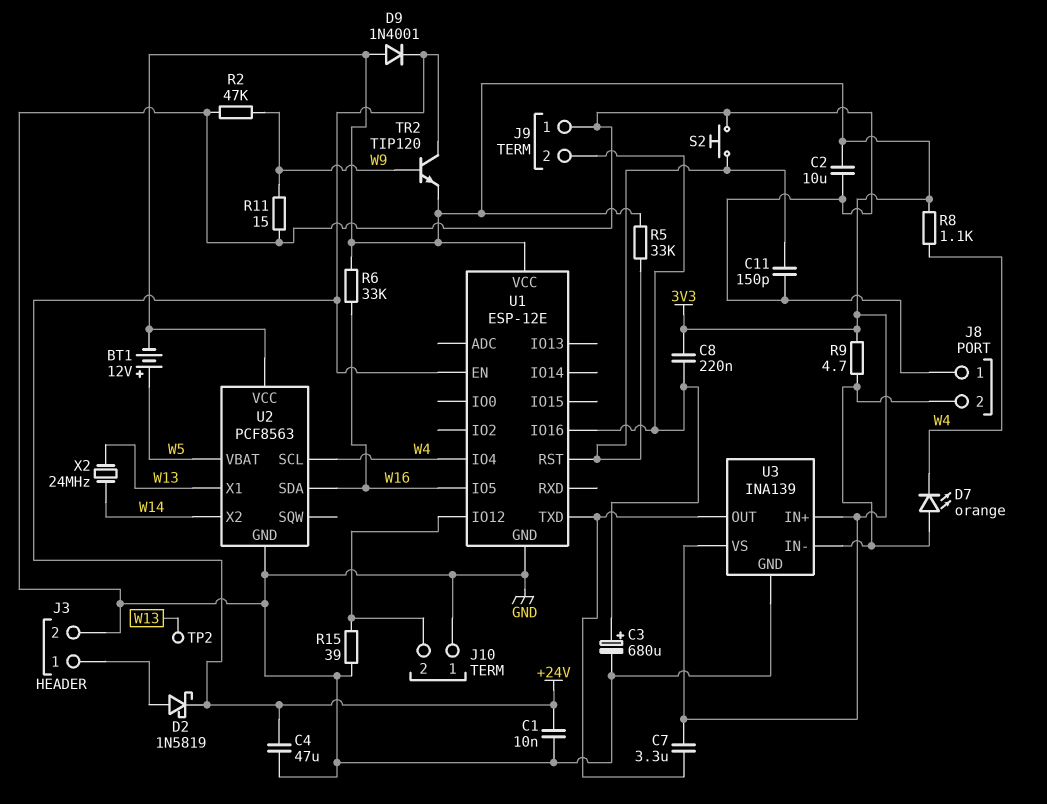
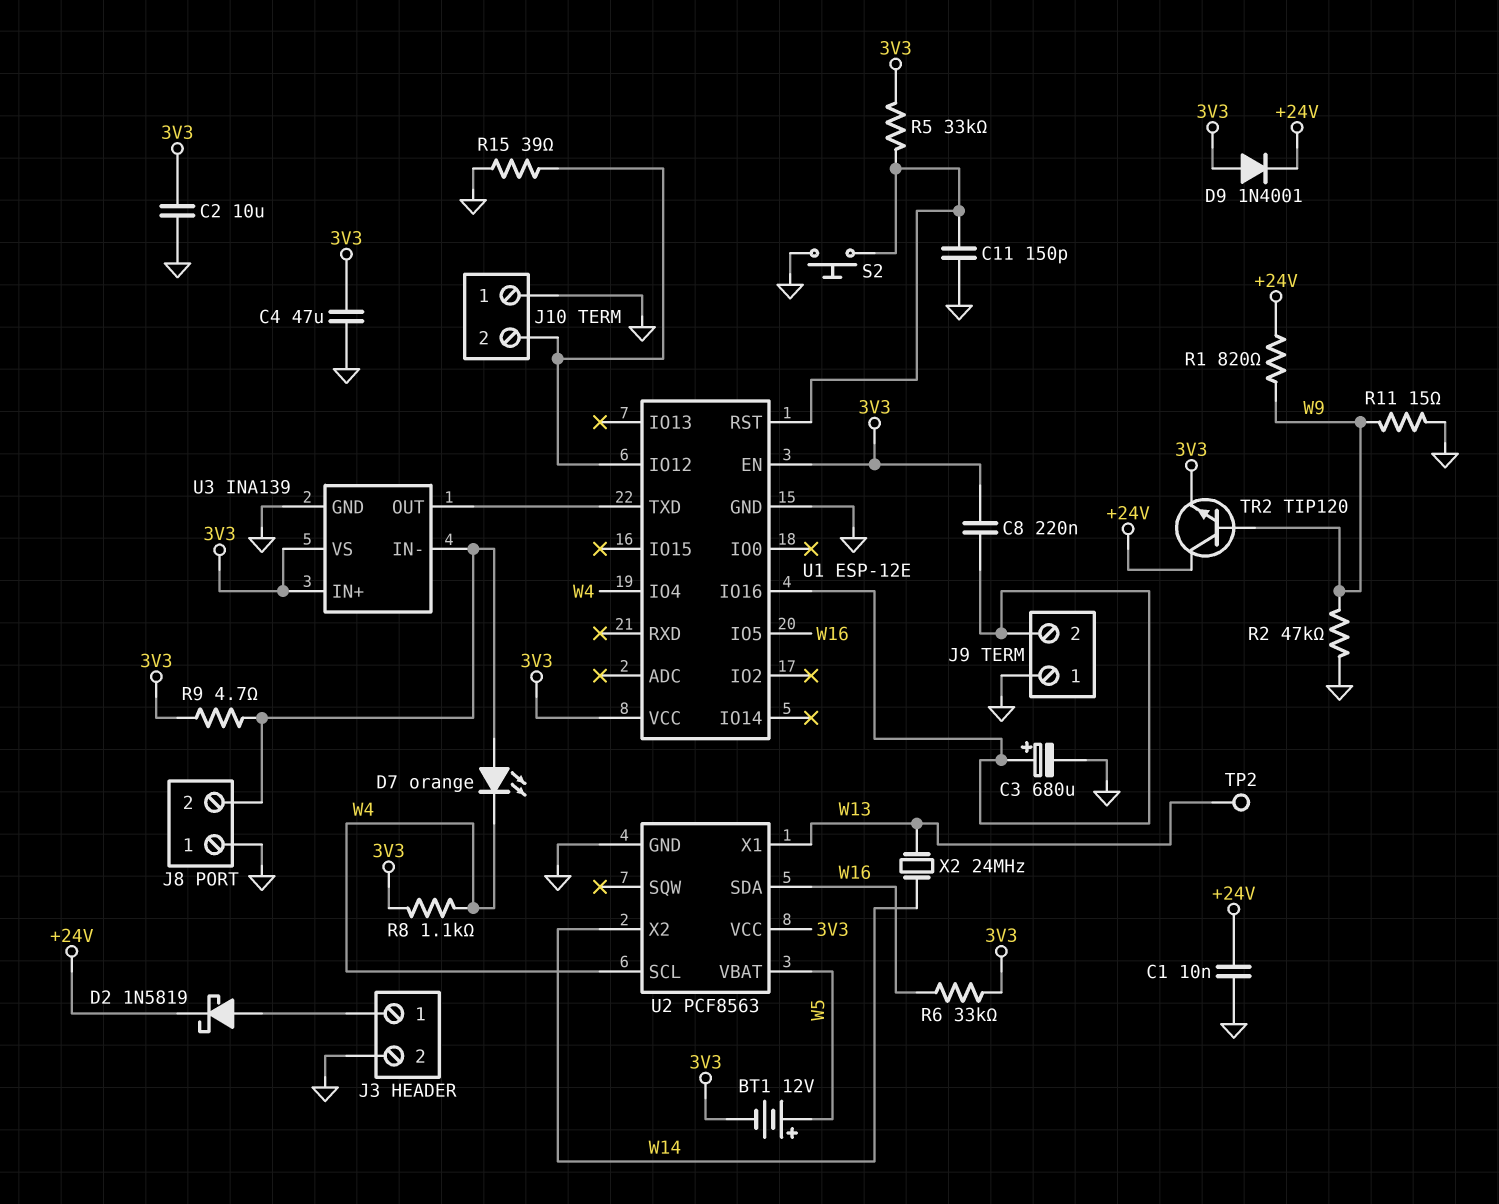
C4: 47uF (+24V, GND) -> 47uF (3V3, GND)
C7: 3.3uF (3V3, U1/TXD) -> none
R1: none -> 820 (+24V, W9)
U1 pin EN: +24V -> 3V3

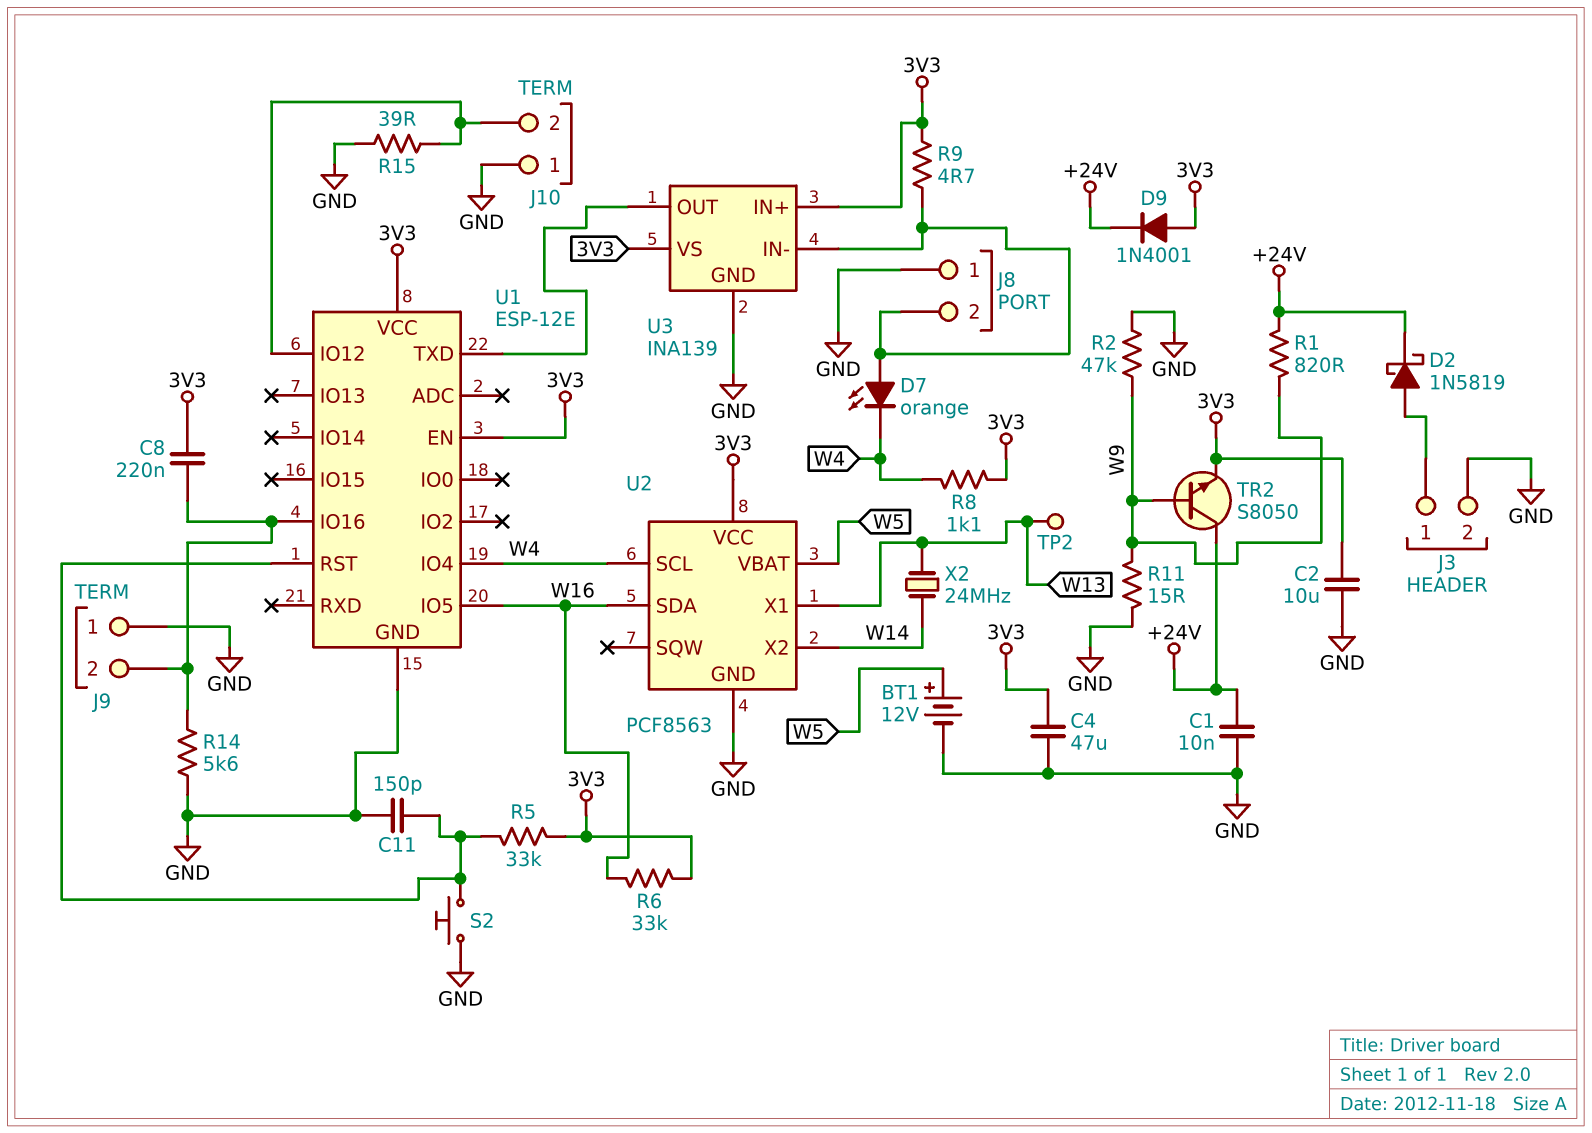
BT1: 12V (plus W5, minus 3V3) -> 12V (plus W5, minus GND)
C3: 680uF (plus J9/2, minus GND) -> none
R14: none -> 5.6k (GND, J9/2)
TR2: NPN TIP120 (B W9, C +24V, E 3V3) -> NPN S8050 (B W9, C +24V, E 3V3)

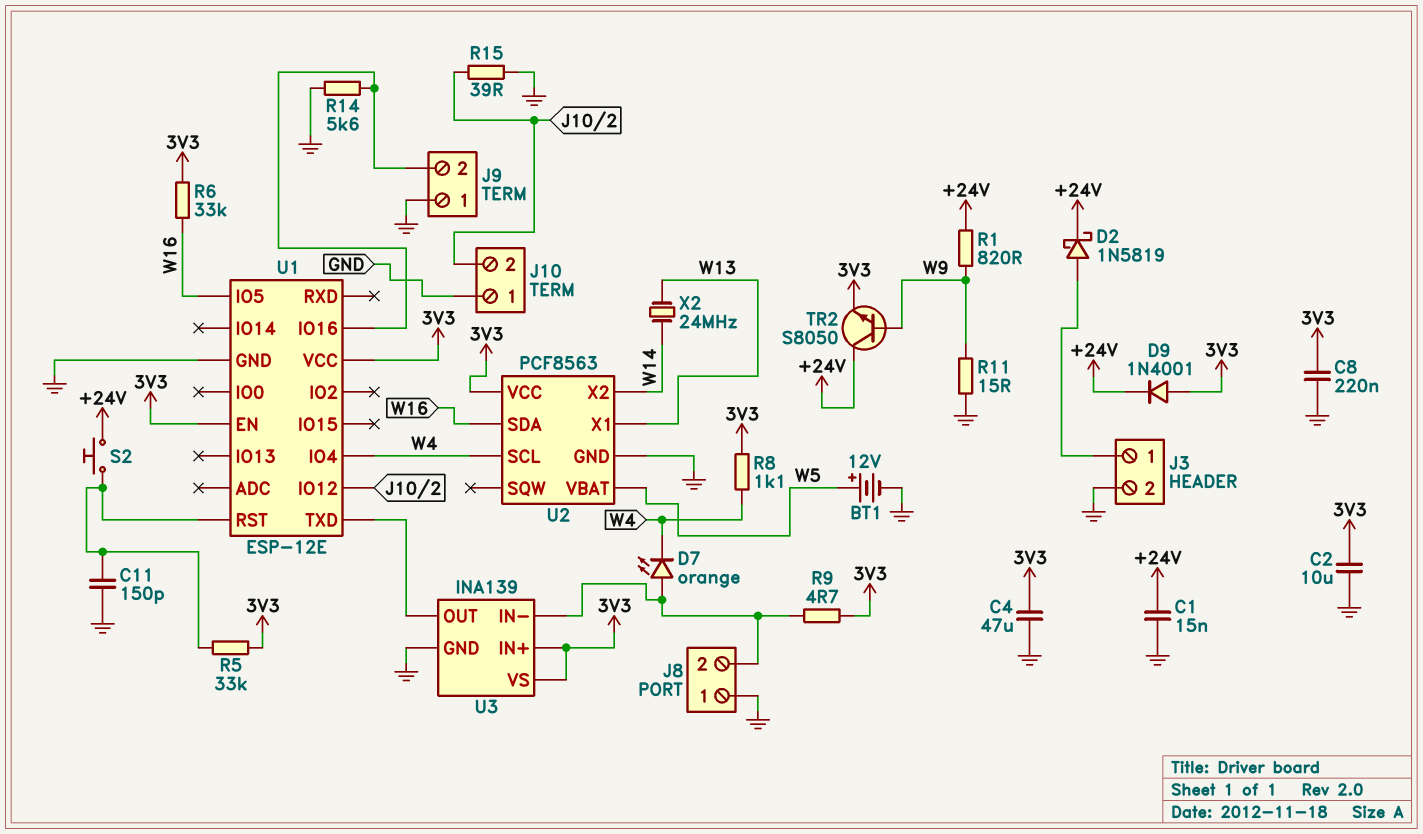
C1: 10nF (+24V, GND) -> 15nF (+24V, GND)
C8: 220nF (3V3, J9/2) -> 220nF (3V3, GND)
R2: 47k (GND, W9) -> none
S2: button (GND, U1/RST) -> button (+24V, U1/RST)
TP2: test point (W13) -> none

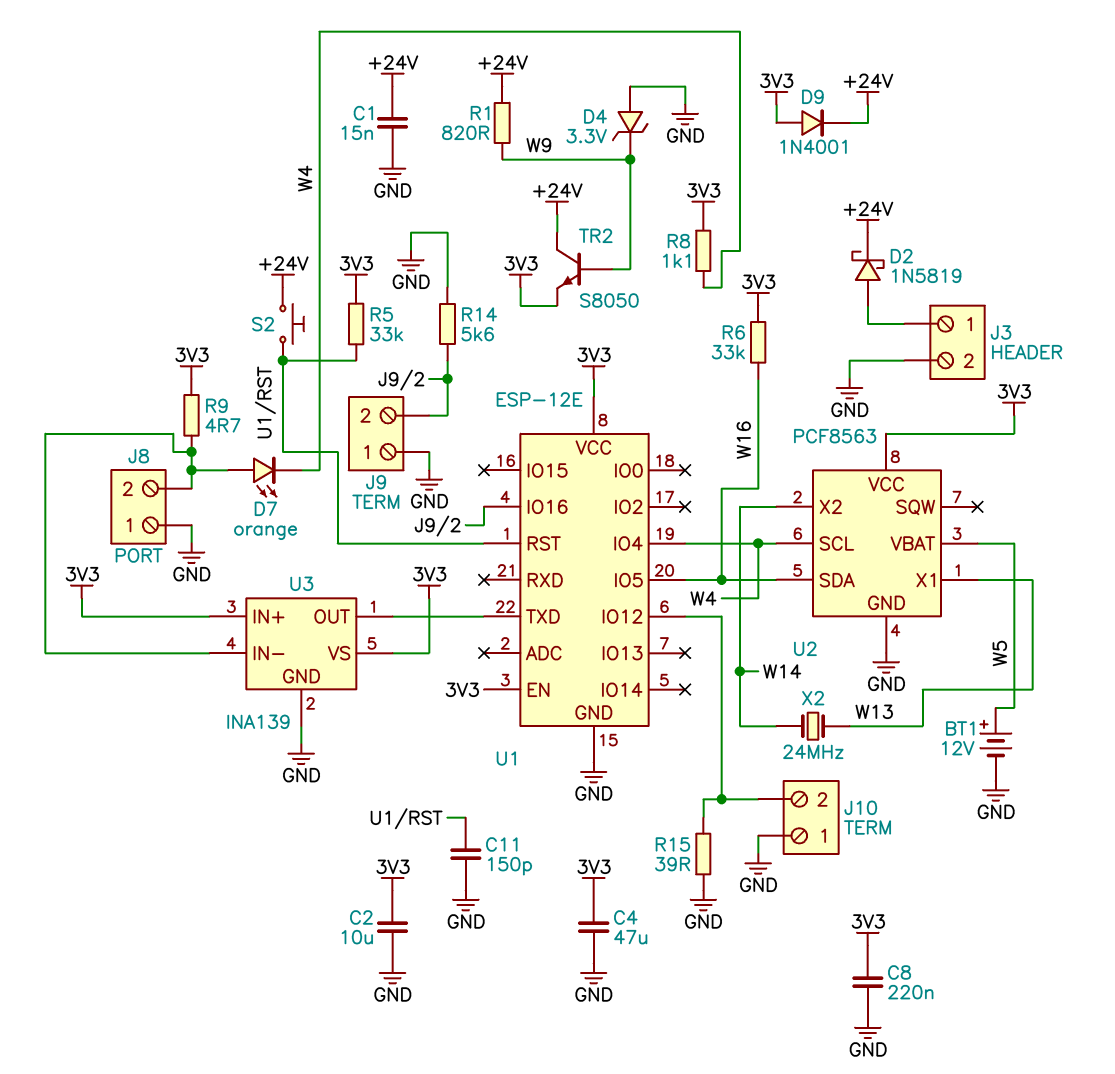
D4: none -> zener 3.3V (A GND, K W9)
R11: 15 (GND, W9) -> none

